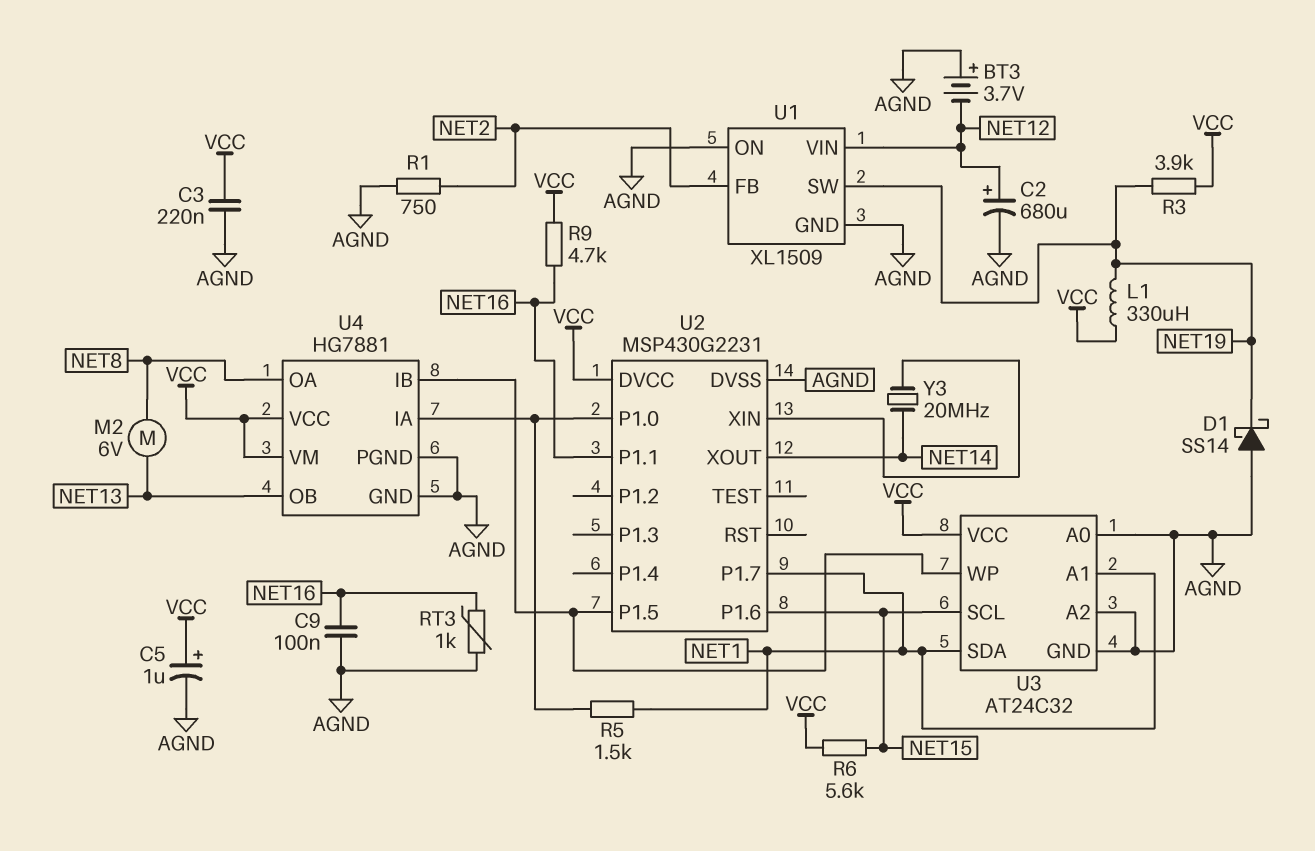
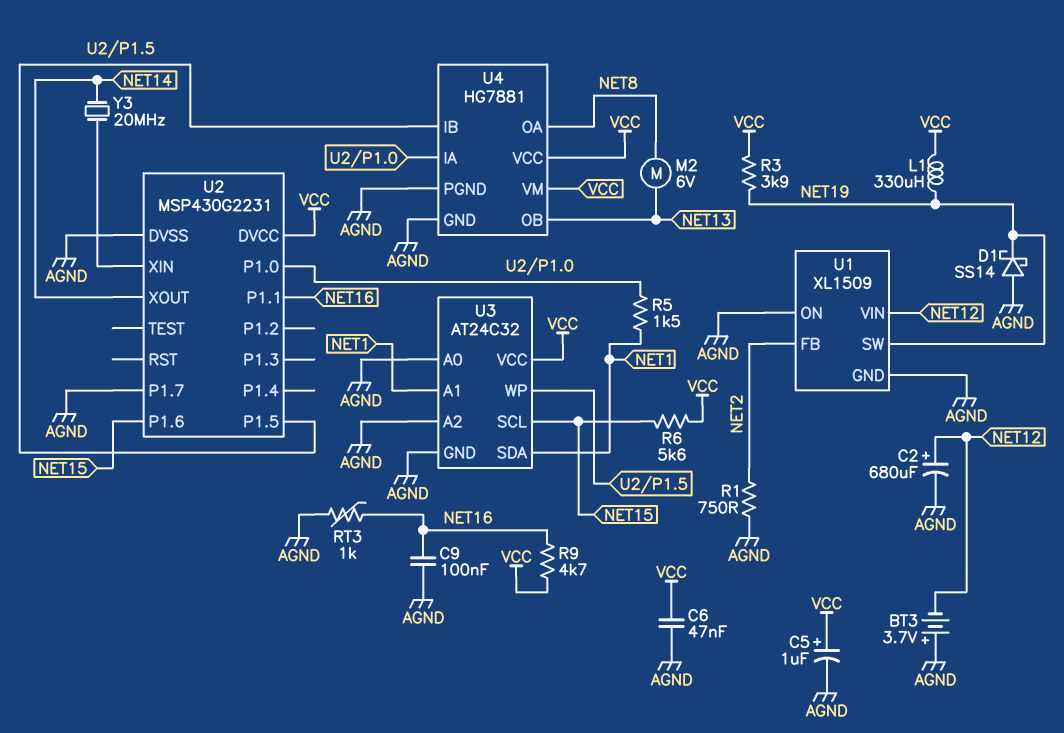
C3: 220nF (AGND, VCC) -> none
C6: none -> 47nF (AGND, VCC)
U2 pin P1.7: NET1 -> AGND

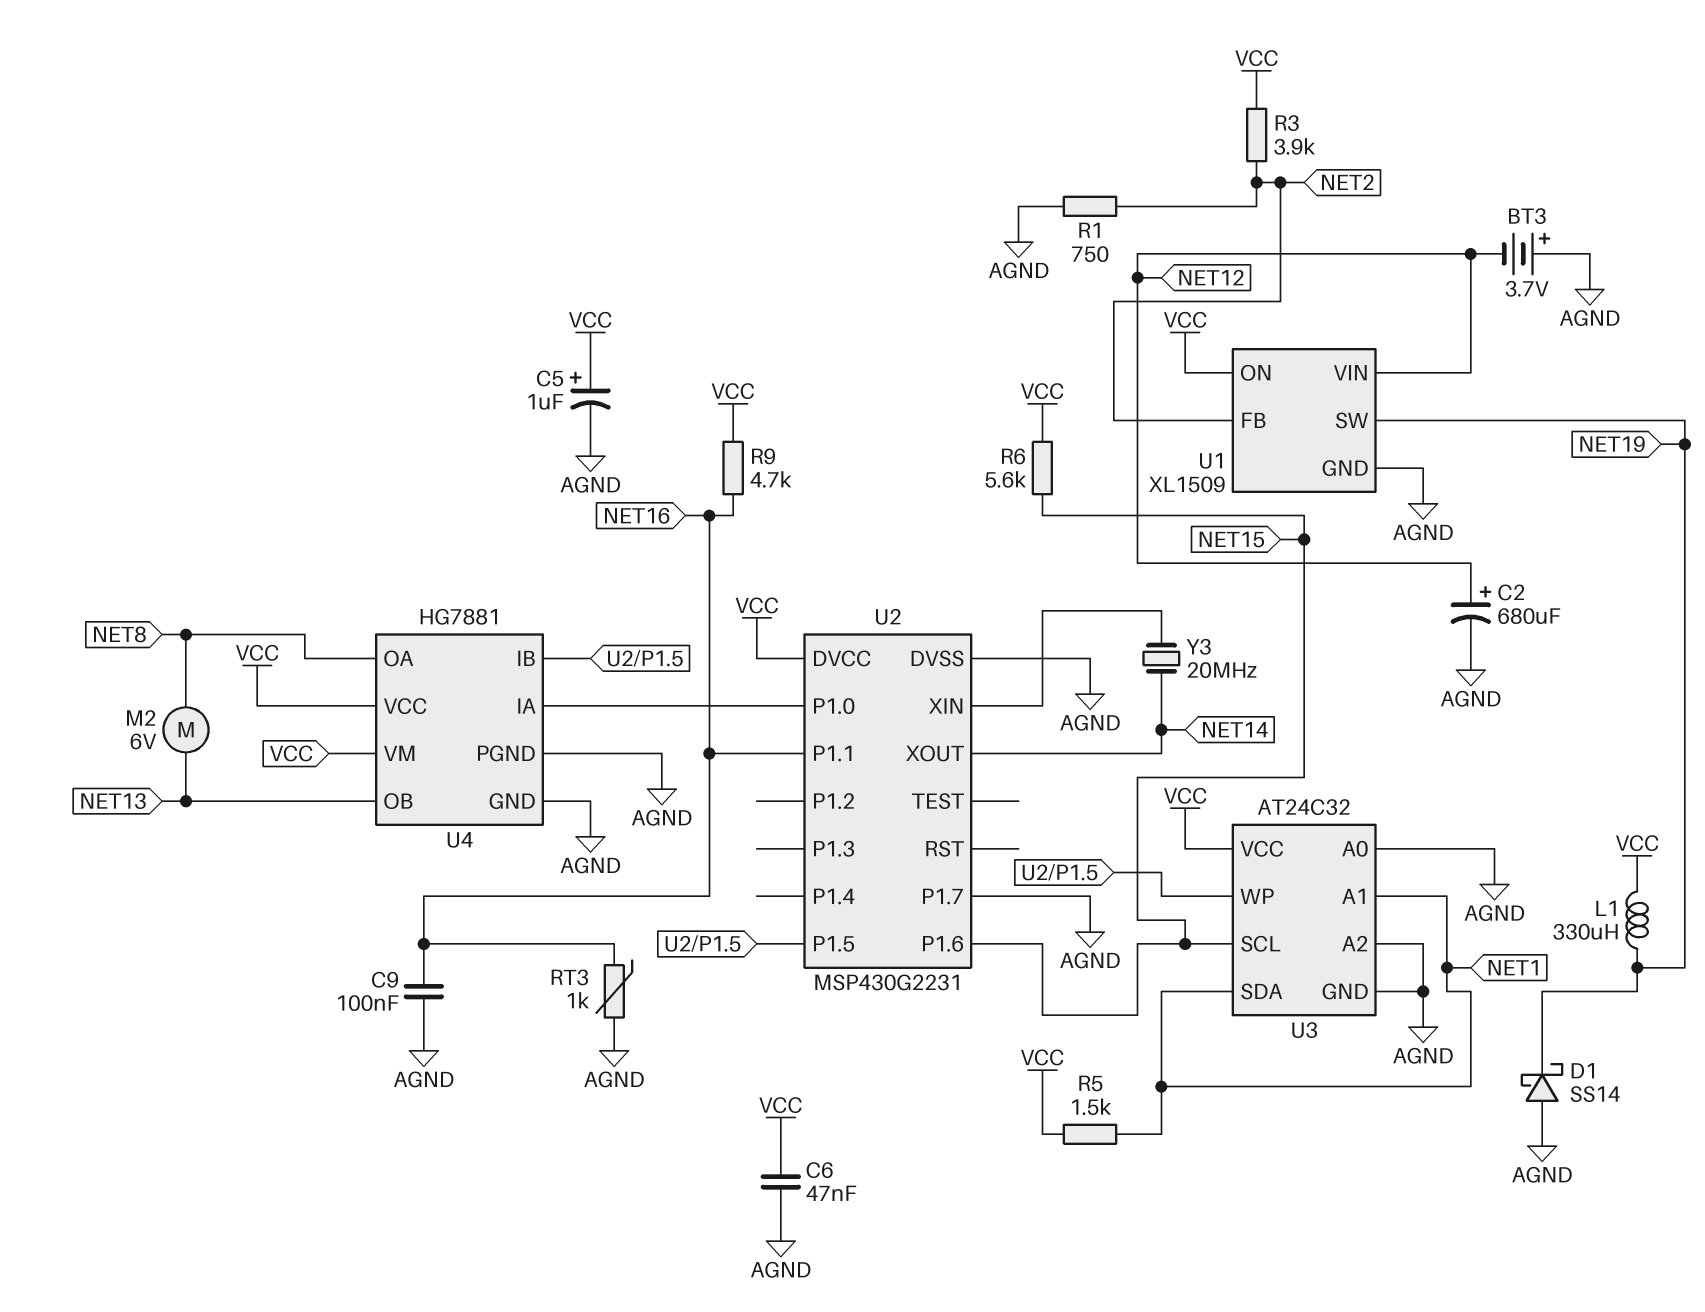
R3: 3.9k (NET19, VCC) -> 3.9k (NET2, VCC)
R5: 1.5k (NET1, U2/P1.0) -> 1.5k (NET1, VCC)
U1 pin ON: AGND -> VCC

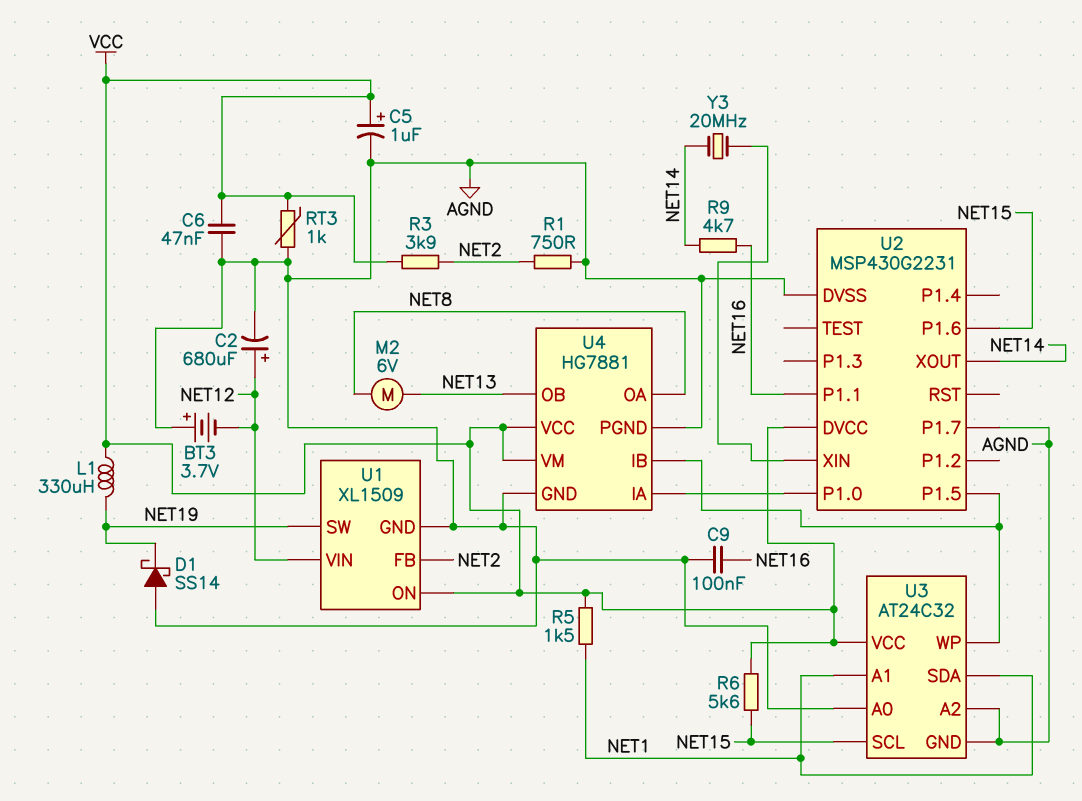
R9: 4.7k (NET16, VCC) -> 4.7k (NET14, NET16)
RT3: 1k (AGND, NET16) -> 1k (AGND, VCC)

